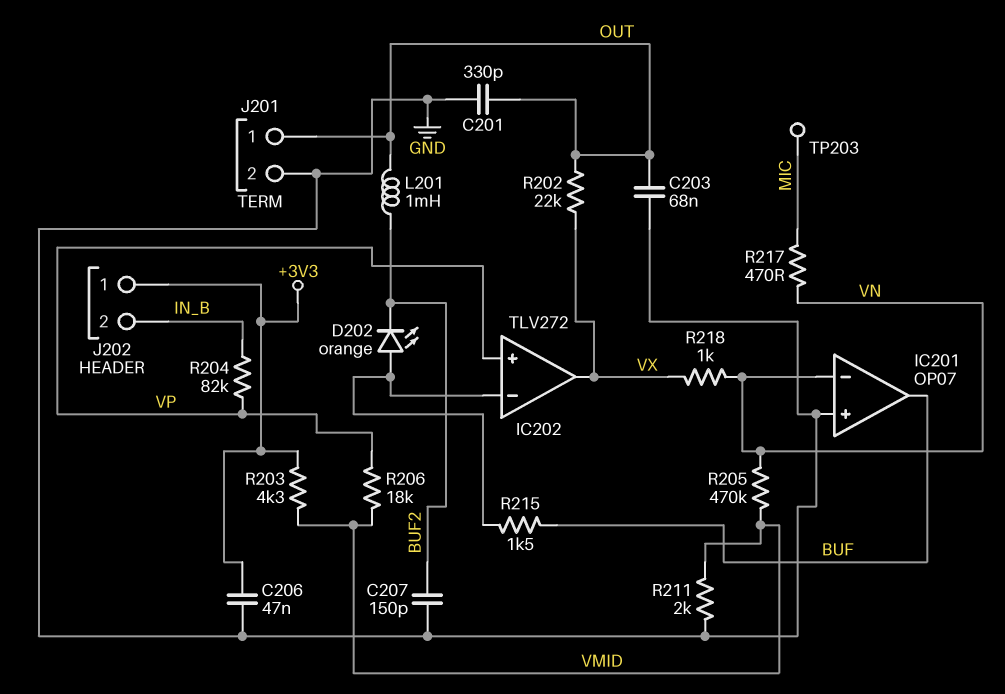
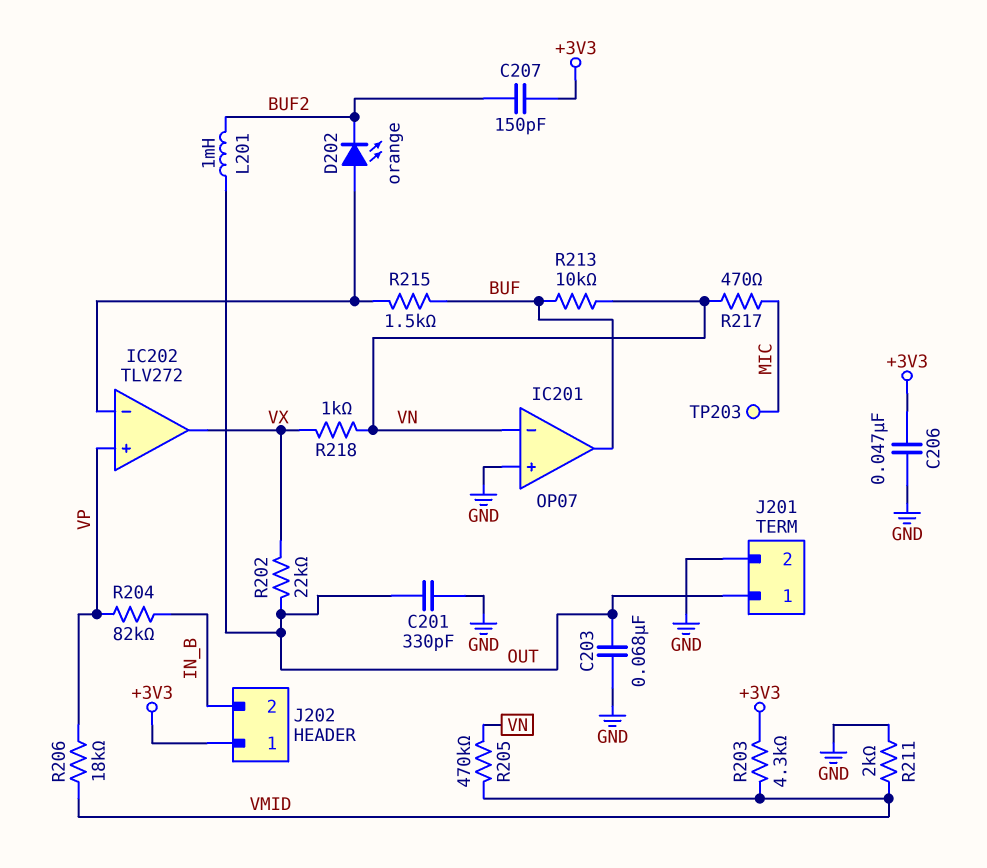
C207: 150pF (BUF2, GND) -> 150pF (+3V3, BUF2)
R213: none -> 10k (BUF, VN)

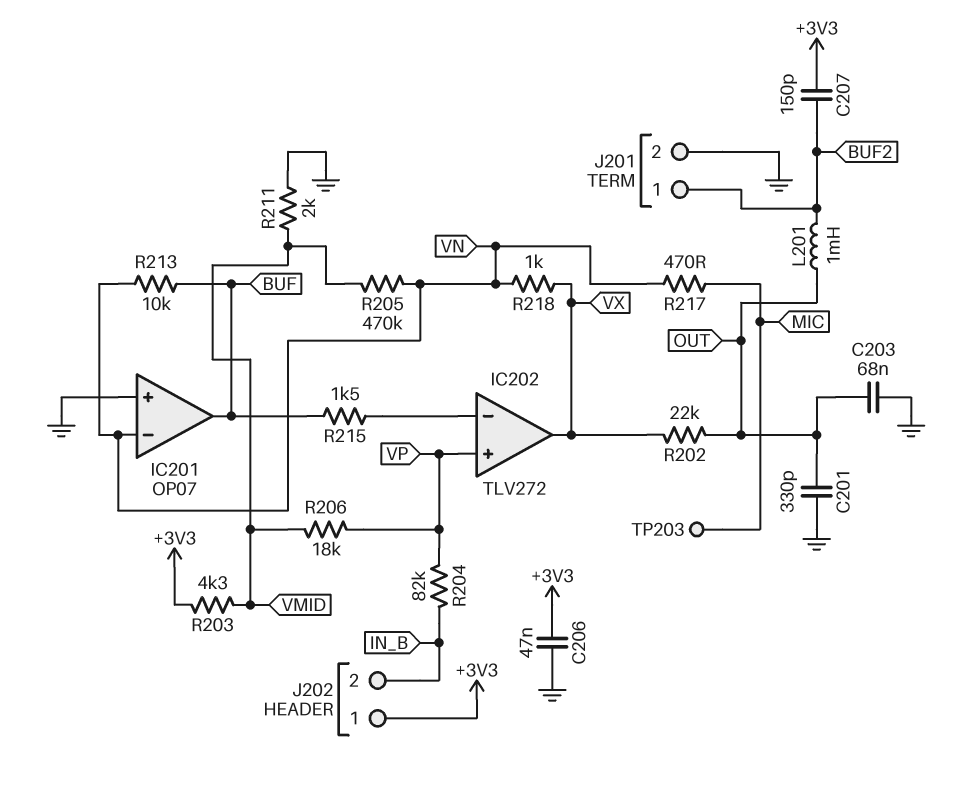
D202: LED orange (A IC202/in-, K BUF2) -> none
J201 pin 1: OUT -> BUF2

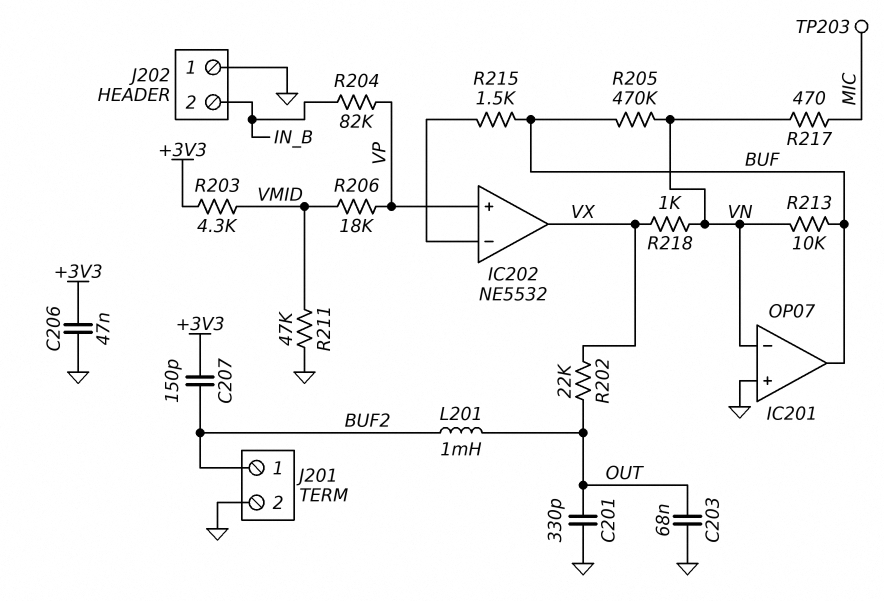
IC202: TLV272 -> NE5532
J202 pin 1: +3V3 -> GND
R205: 470k (VMID, VN) -> 470k (BUF, VN)
R211: 2k (GND, VMID) -> 47k (GND, VMID)

